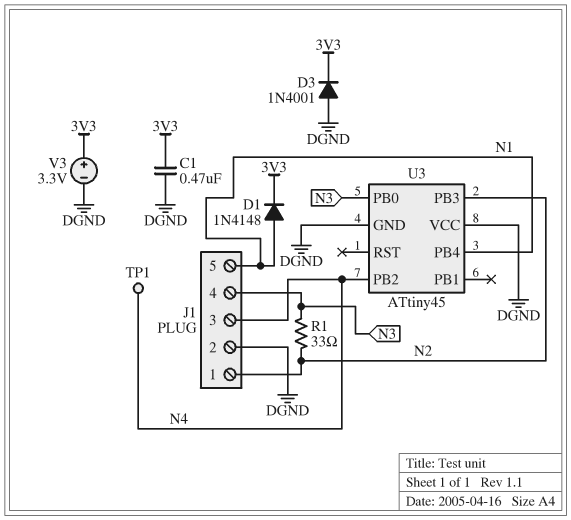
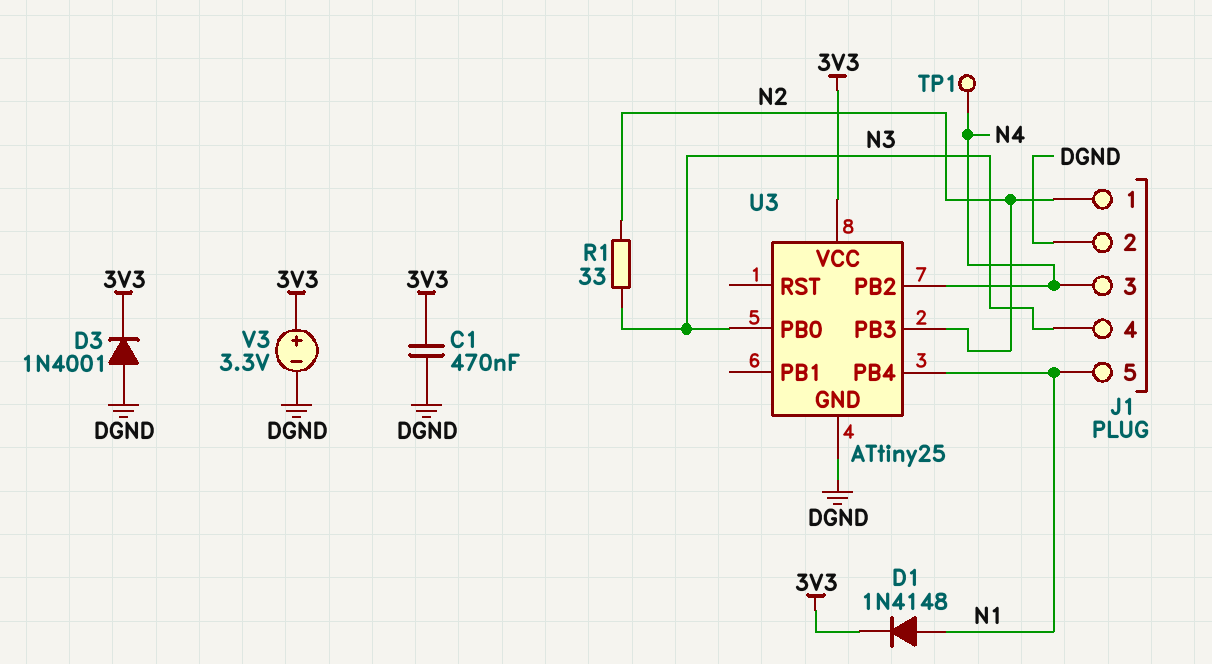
U3: ATtiny45 -> ATtiny25
U3 pin VCC: DGND -> 3V3

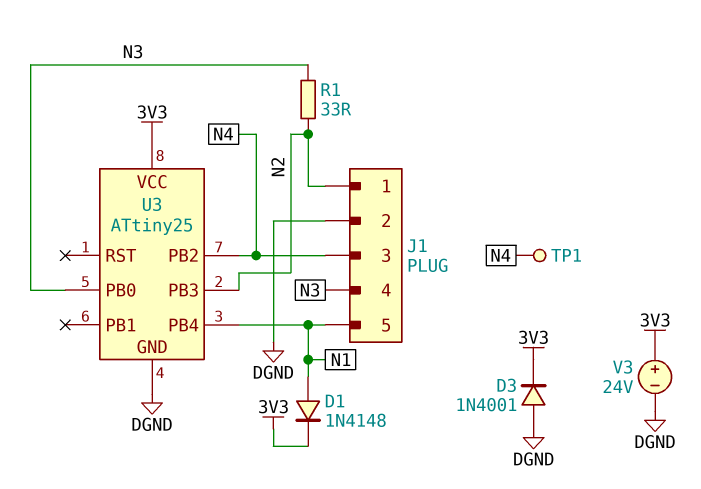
C1: 470nF (3V3, DGND) -> none
V3: 3.3V (plus 3V3, minus DGND) -> 24V (plus 3V3, minus DGND)

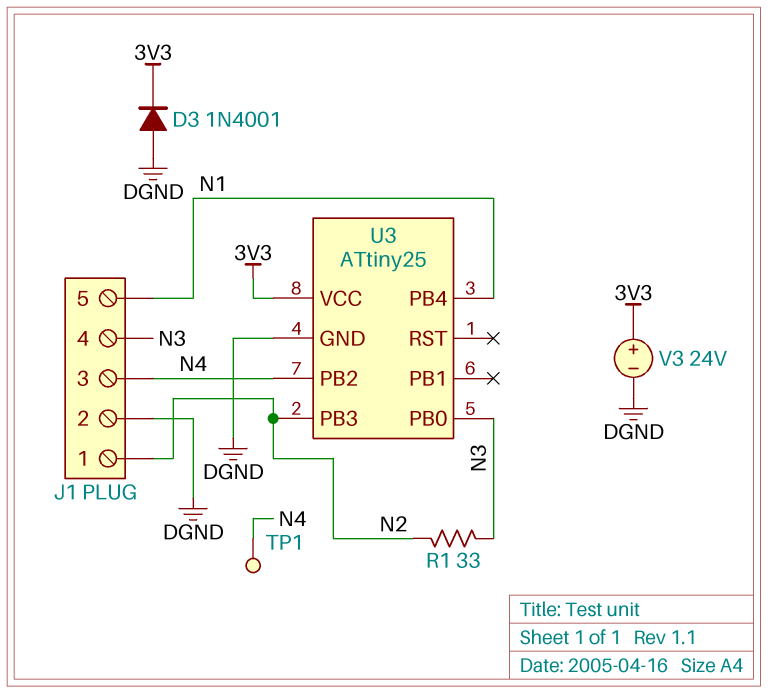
D1: diode 1N4148 (A N1, K 3V3) -> none

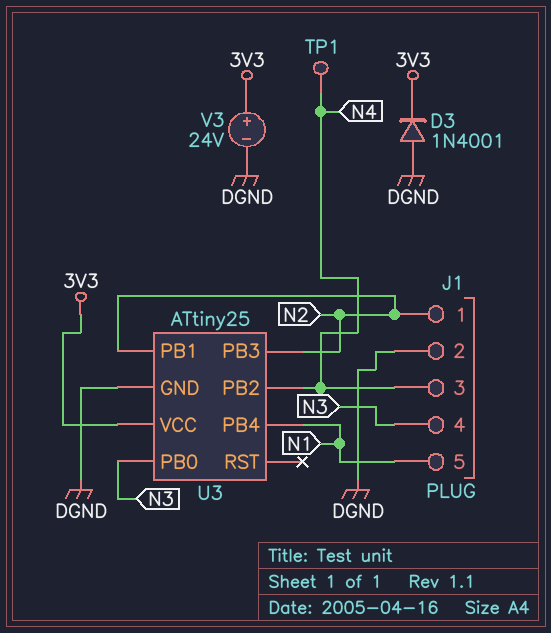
R1: 33 (N2, N3) -> none
U3 pin PB1: none -> N2

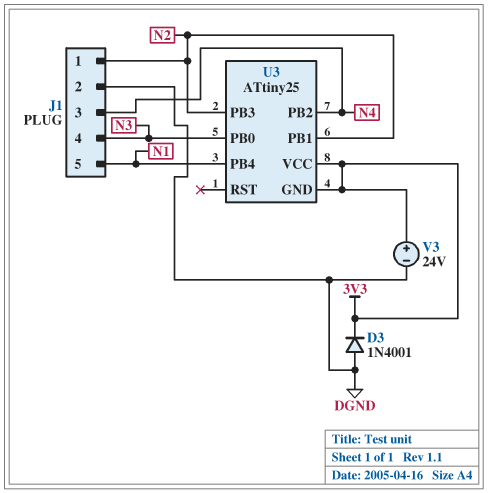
TP1: test point (N4) -> none
U3 pin GND: DGND -> 3V3

